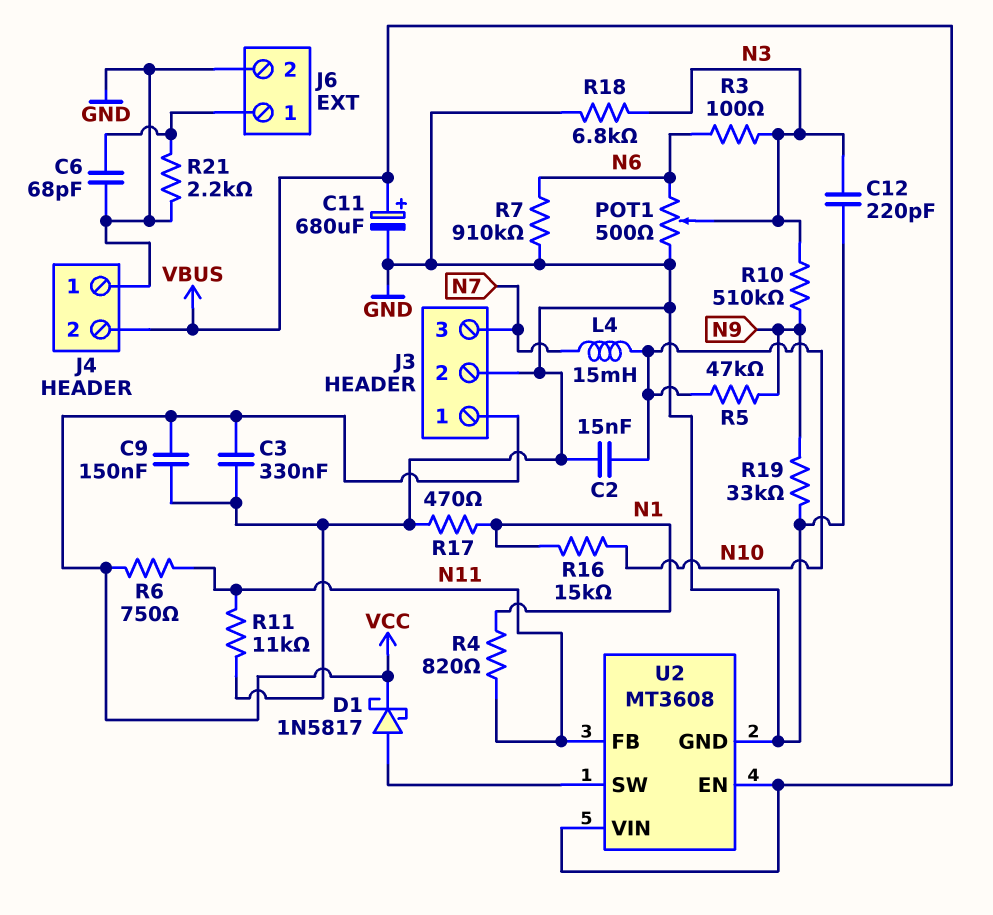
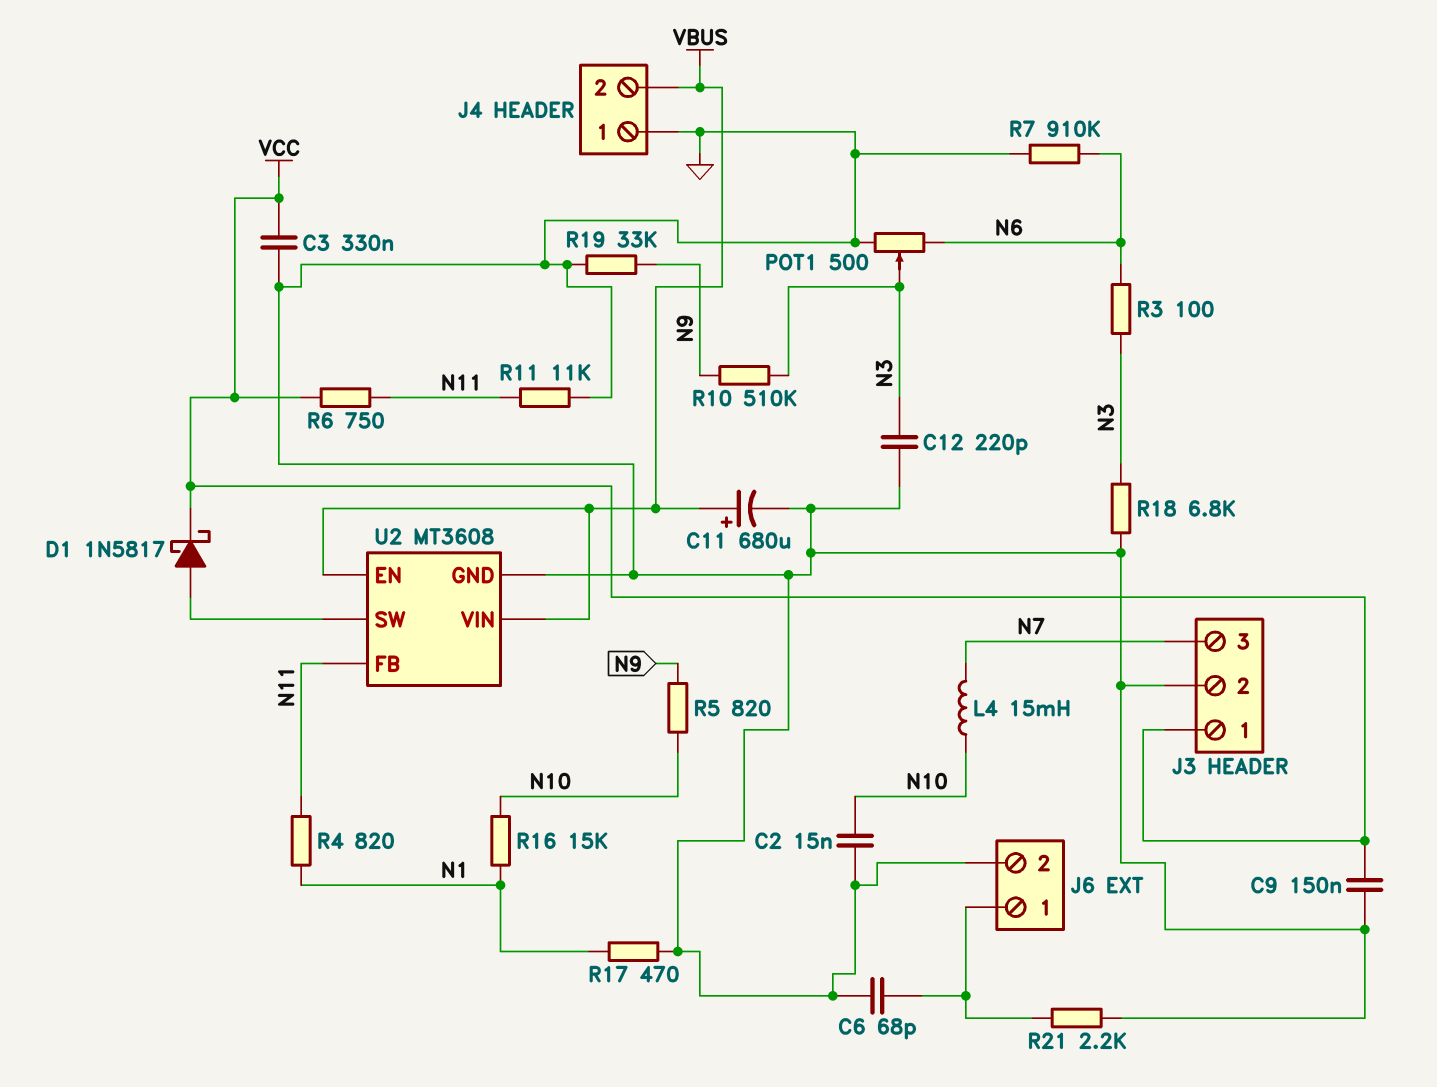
R5: 47k (N9, N10) -> 820 (N9, N10)

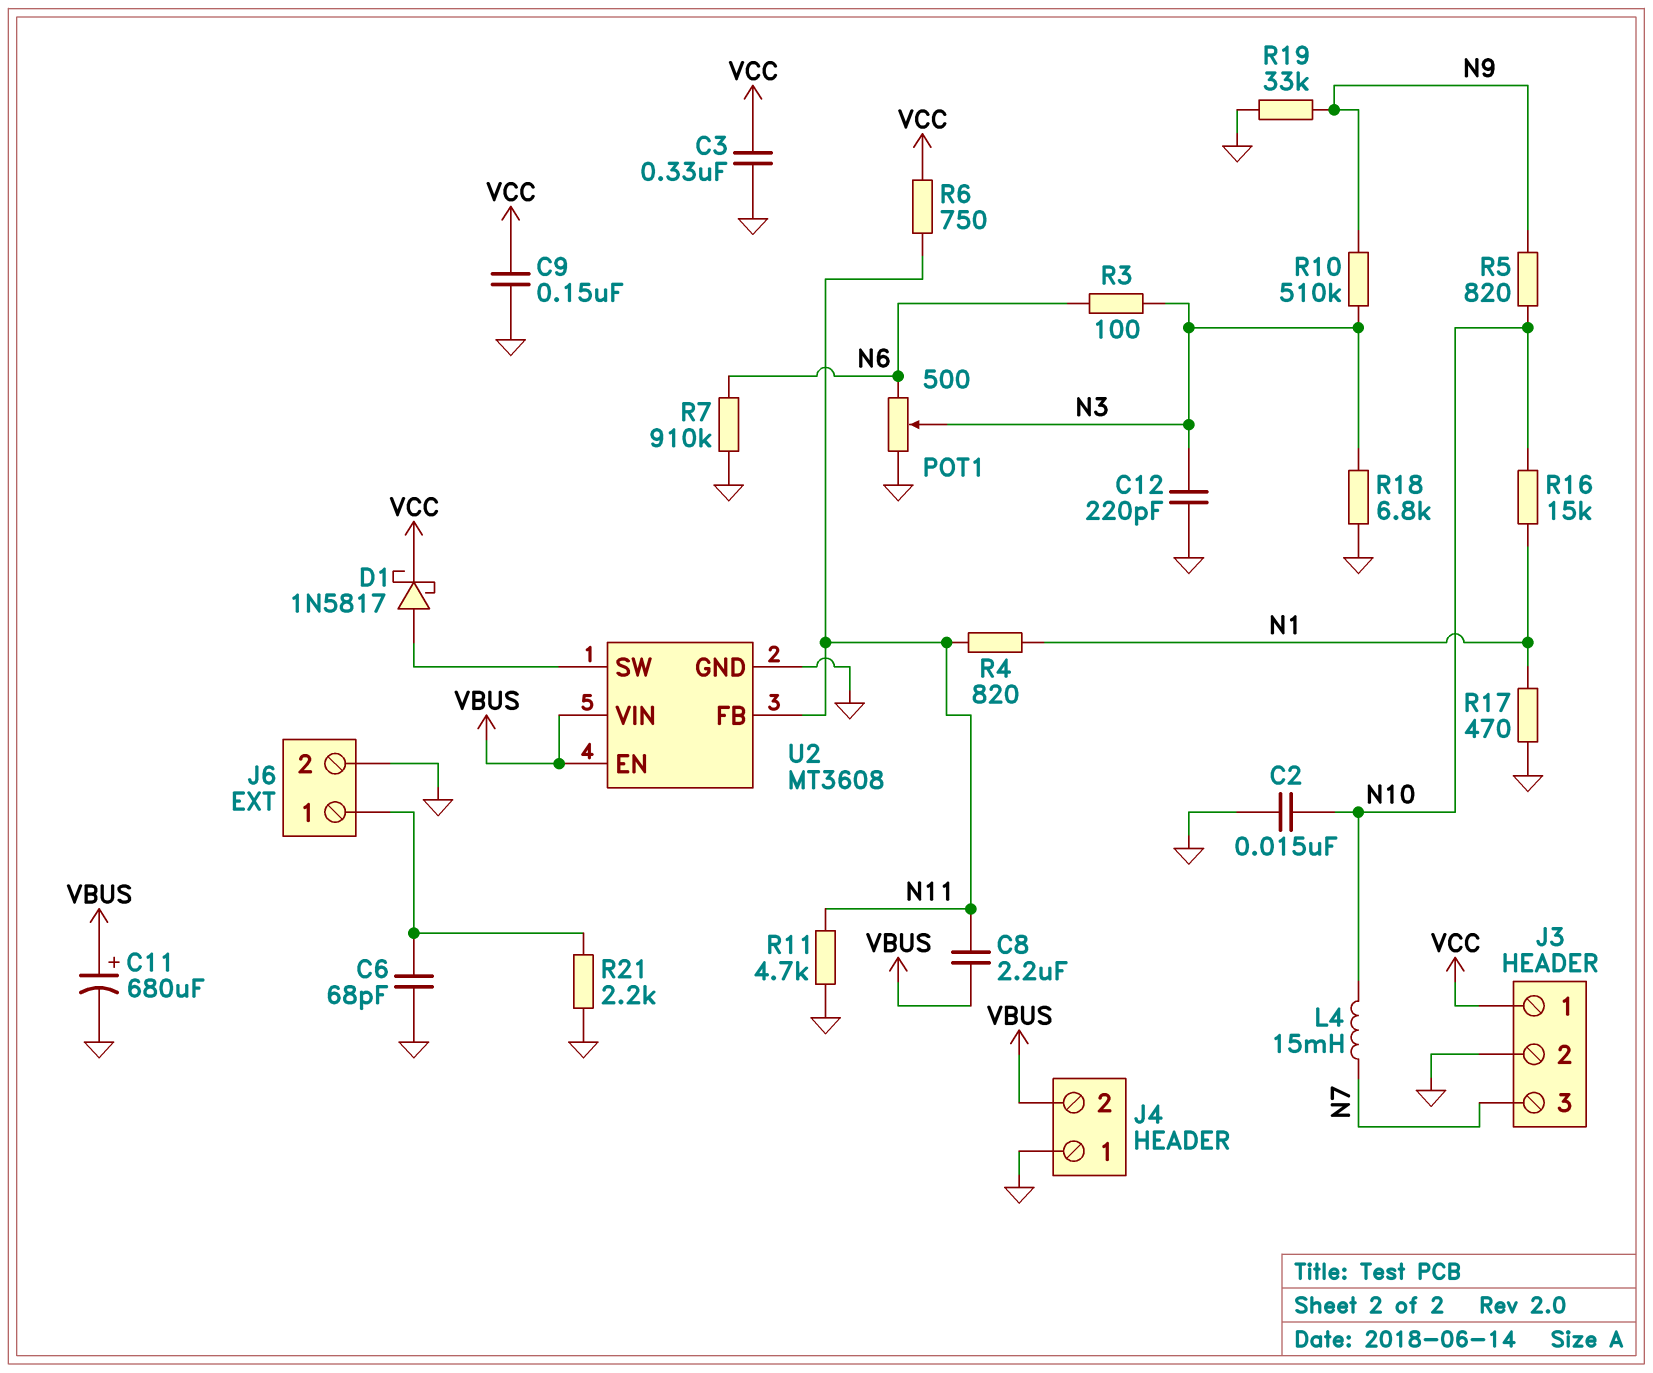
C8: none -> 2.2uF (N11, VBUS)
R11: 11k (GND, N11) -> 4.7k (GND, N11)

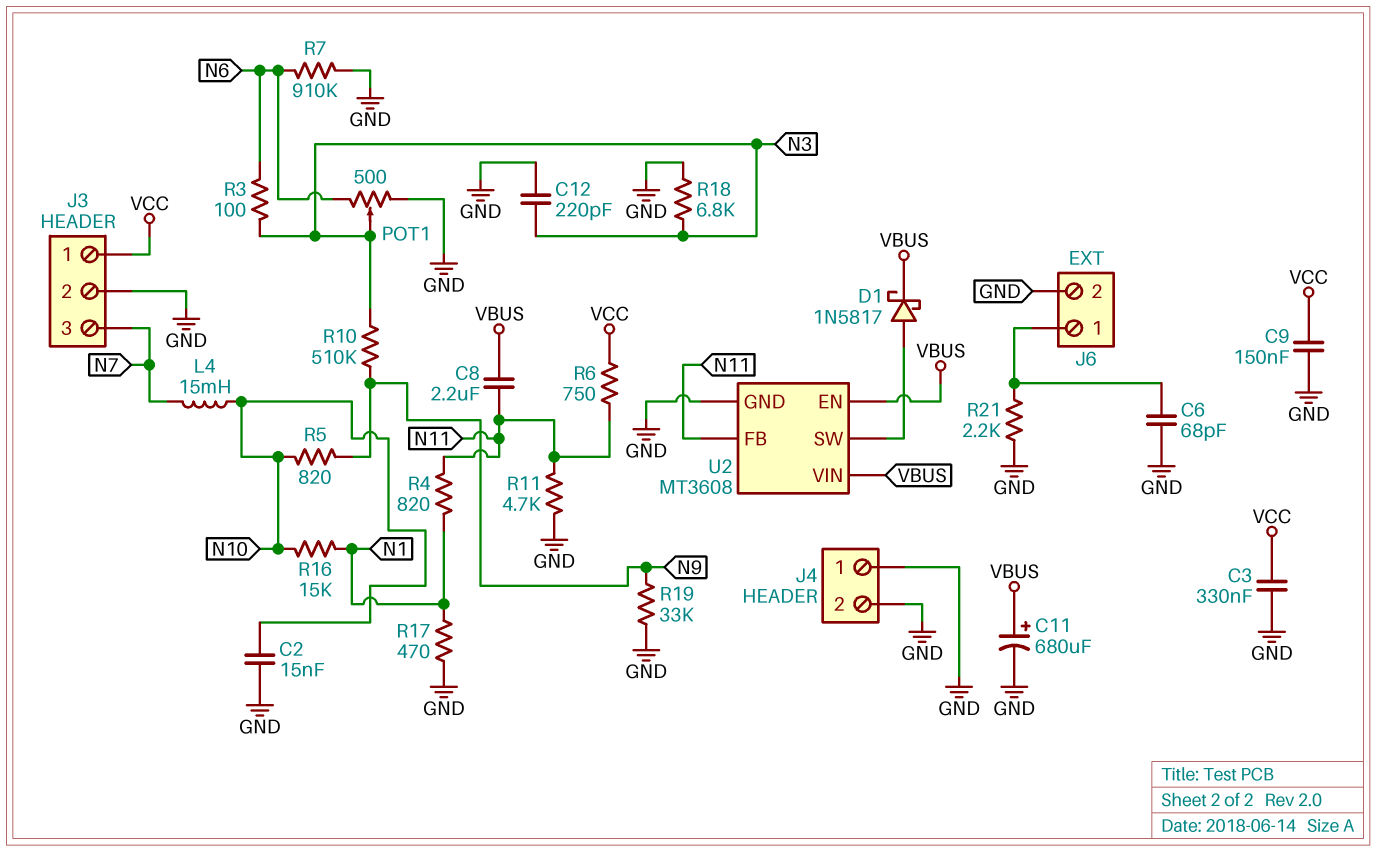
D1: schottky 1N5817 (A U2/SW, K VCC) -> schottky 1N5817 (A U2/SW, K VBUS)
J4 pin 2: VBUS -> GND

